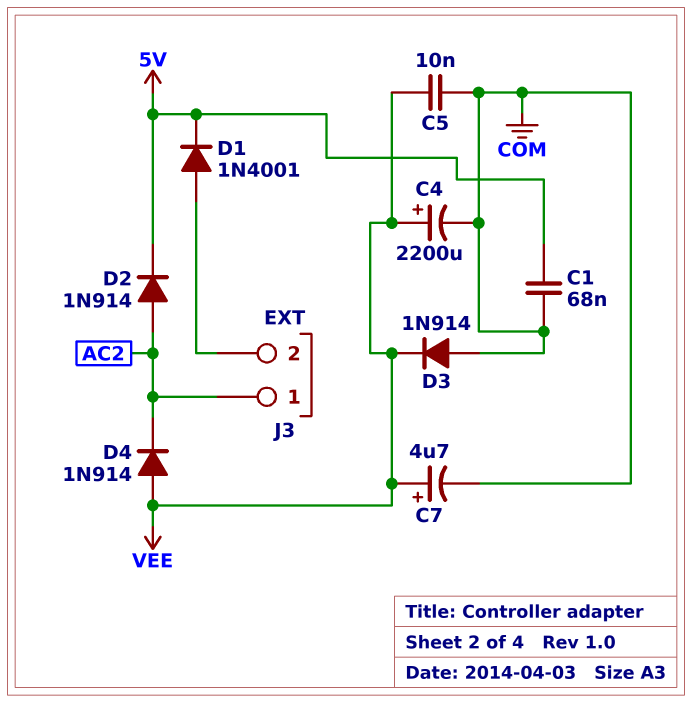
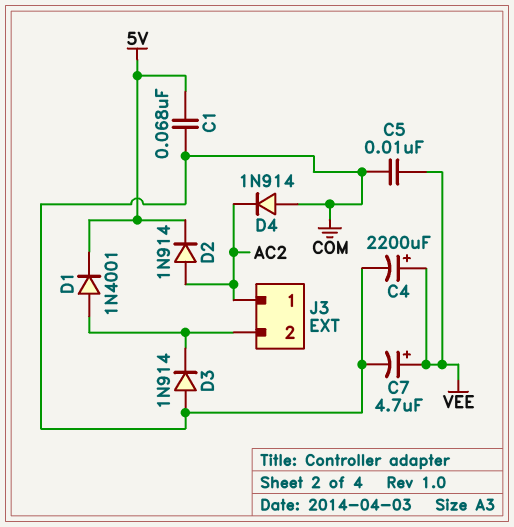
D3: diode 1N914 (A COM, K VEE) -> diode 1N914 (A COM, K J3/2)
D4: diode 1N914 (A VEE, K AC2) -> diode 1N914 (A COM, K AC2)

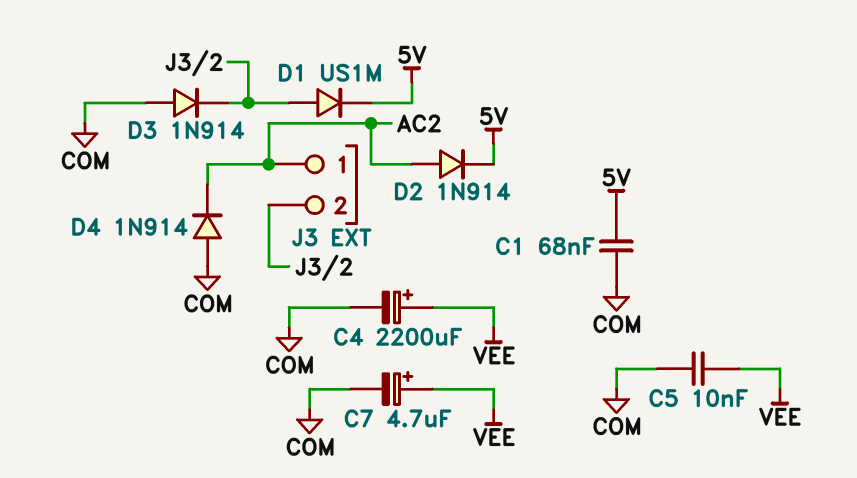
D1: diode 1N4001 (A J3/2, K 5V) -> diode US1M (A J3/2, K 5V)

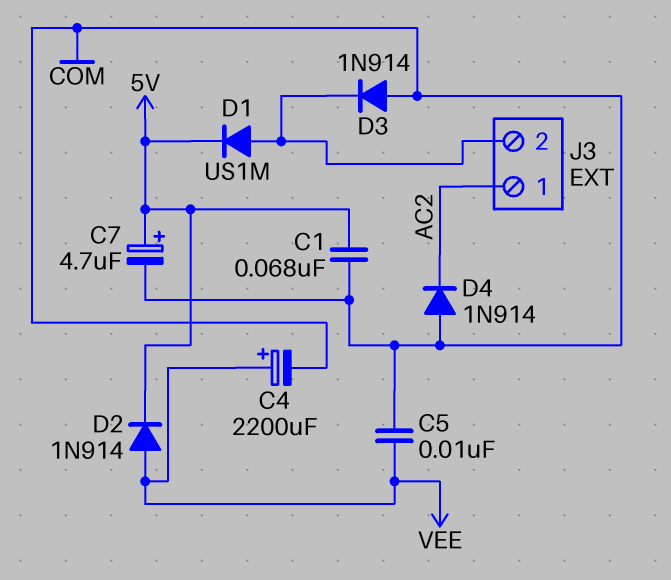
C7: 4.7uF (plus VEE, minus COM) -> 4.7uF (plus 5V, minus COM)
D2: diode 1N914 (A AC2, K 5V) -> diode 1N914 (A VEE, K 5V)

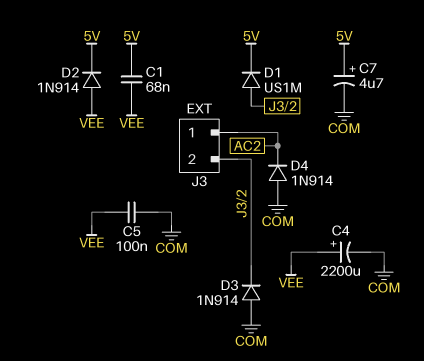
C1: 68nF (5V, COM) -> 68nF (5V, VEE)
C5: 10nF (COM, VEE) -> 100nF (COM, VEE)

